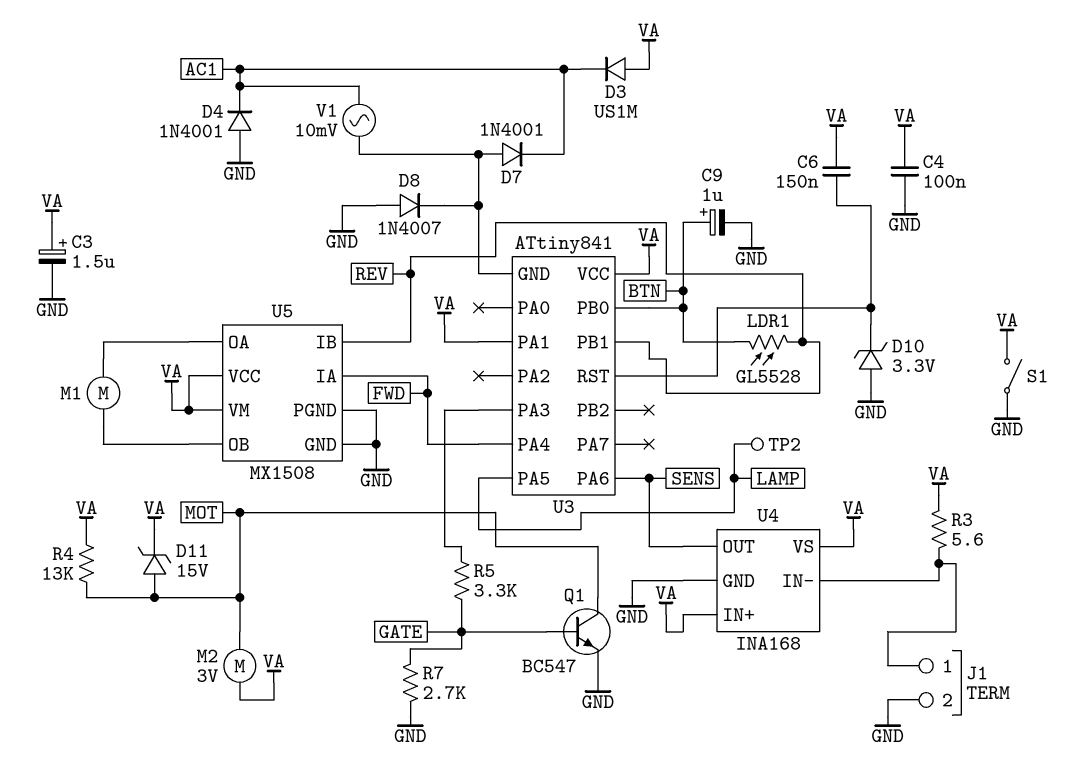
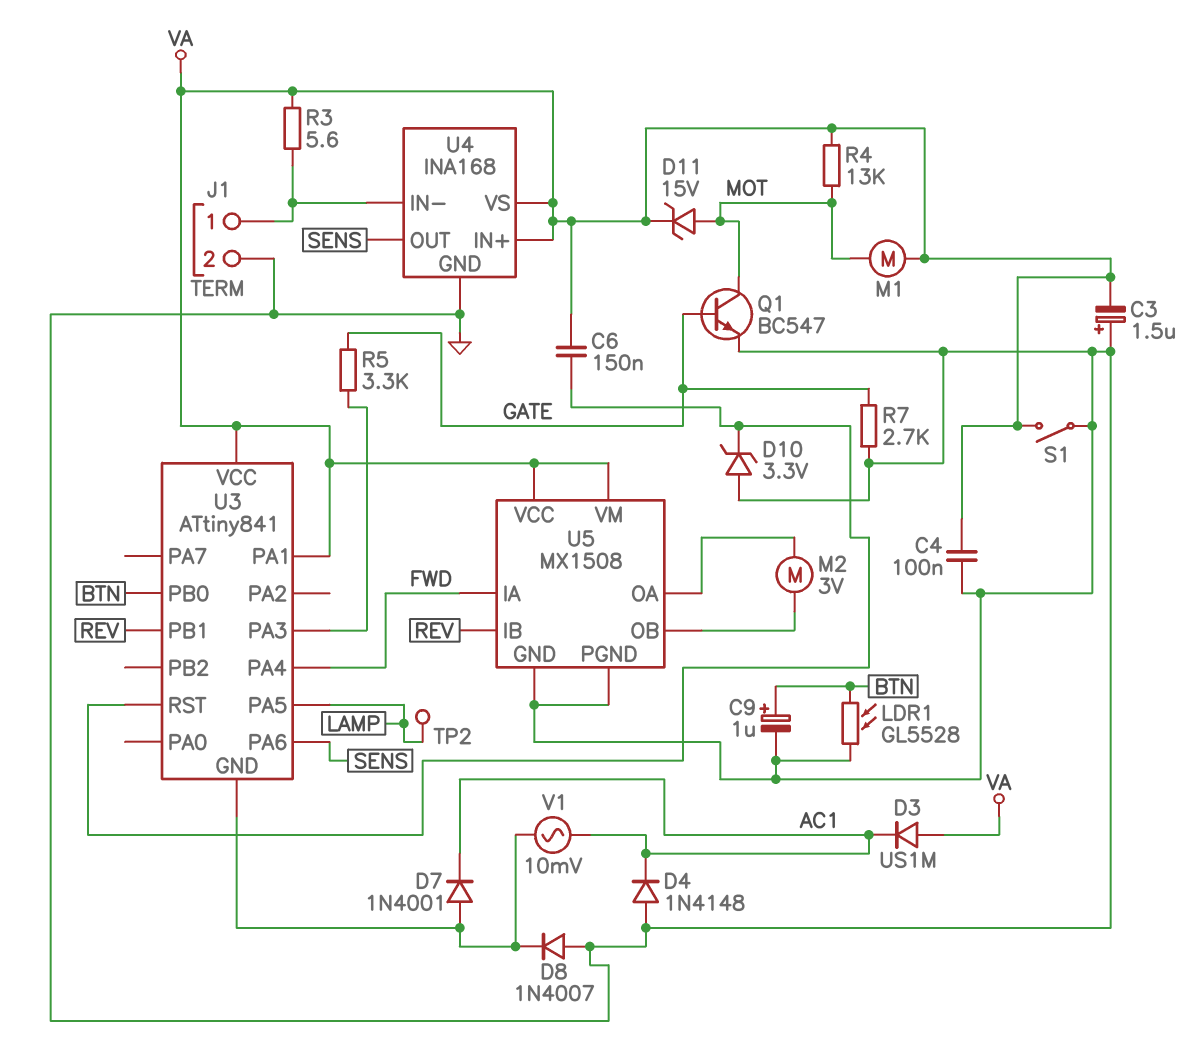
C3: 1.5uF (plus VA, minus GND) -> 1.5uF (plus GND, minus VA)
D4: diode 1N4001 (A GND, K AC1) -> diode 1N4148 (A GND, K AC1)
LDR1: GL5528 (BTN, REV) -> GL5528 (BTN, GND)
M1: motor (U5/OA, U5/OB) -> motor (MOT, VA)
M2: motor 3V (MOT, VA) -> motor 3V (U5/OA, U5/OB)

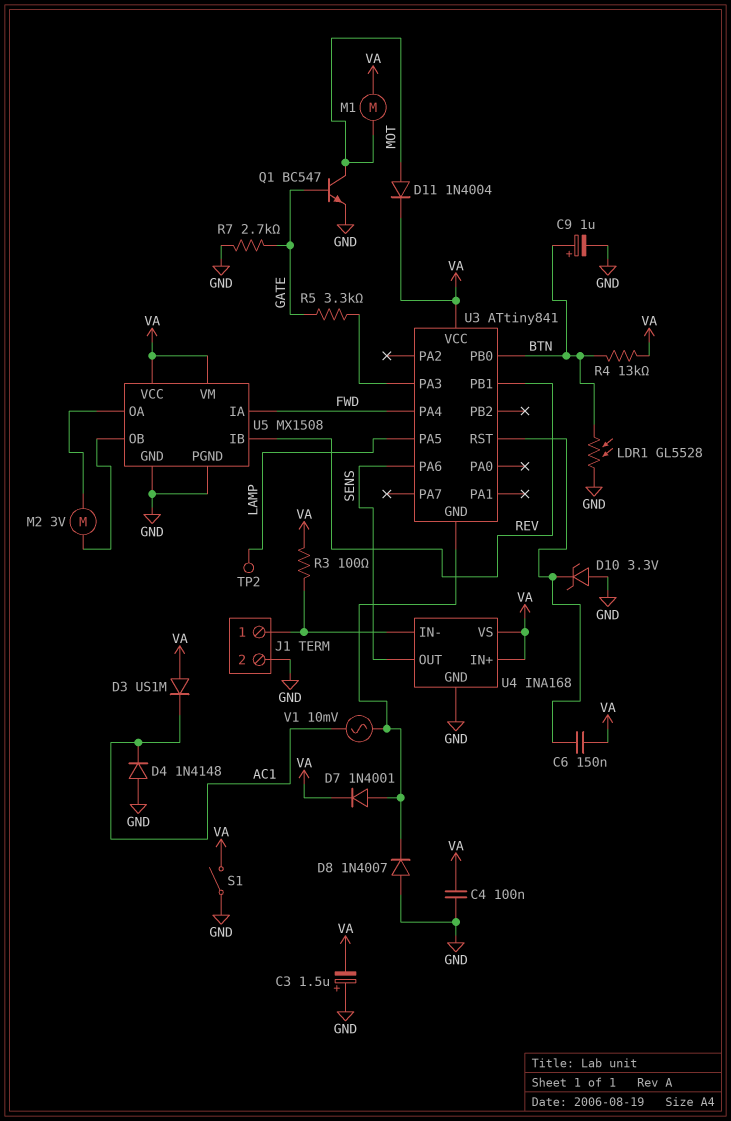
D7: diode 1N4001 (A U3/GND, K AC1) -> diode 1N4001 (A U3/GND, K VA)
D11: zener 15V (A MOT, K VA) -> diode 1N4004 (A MOT, K VA)
R3: 5.6 (J1/1, VA) -> 100 (J1/1, VA)
R4: 13k (MOT, VA) -> 13k (BTN, VA)
U3 pin PA1: VA -> none

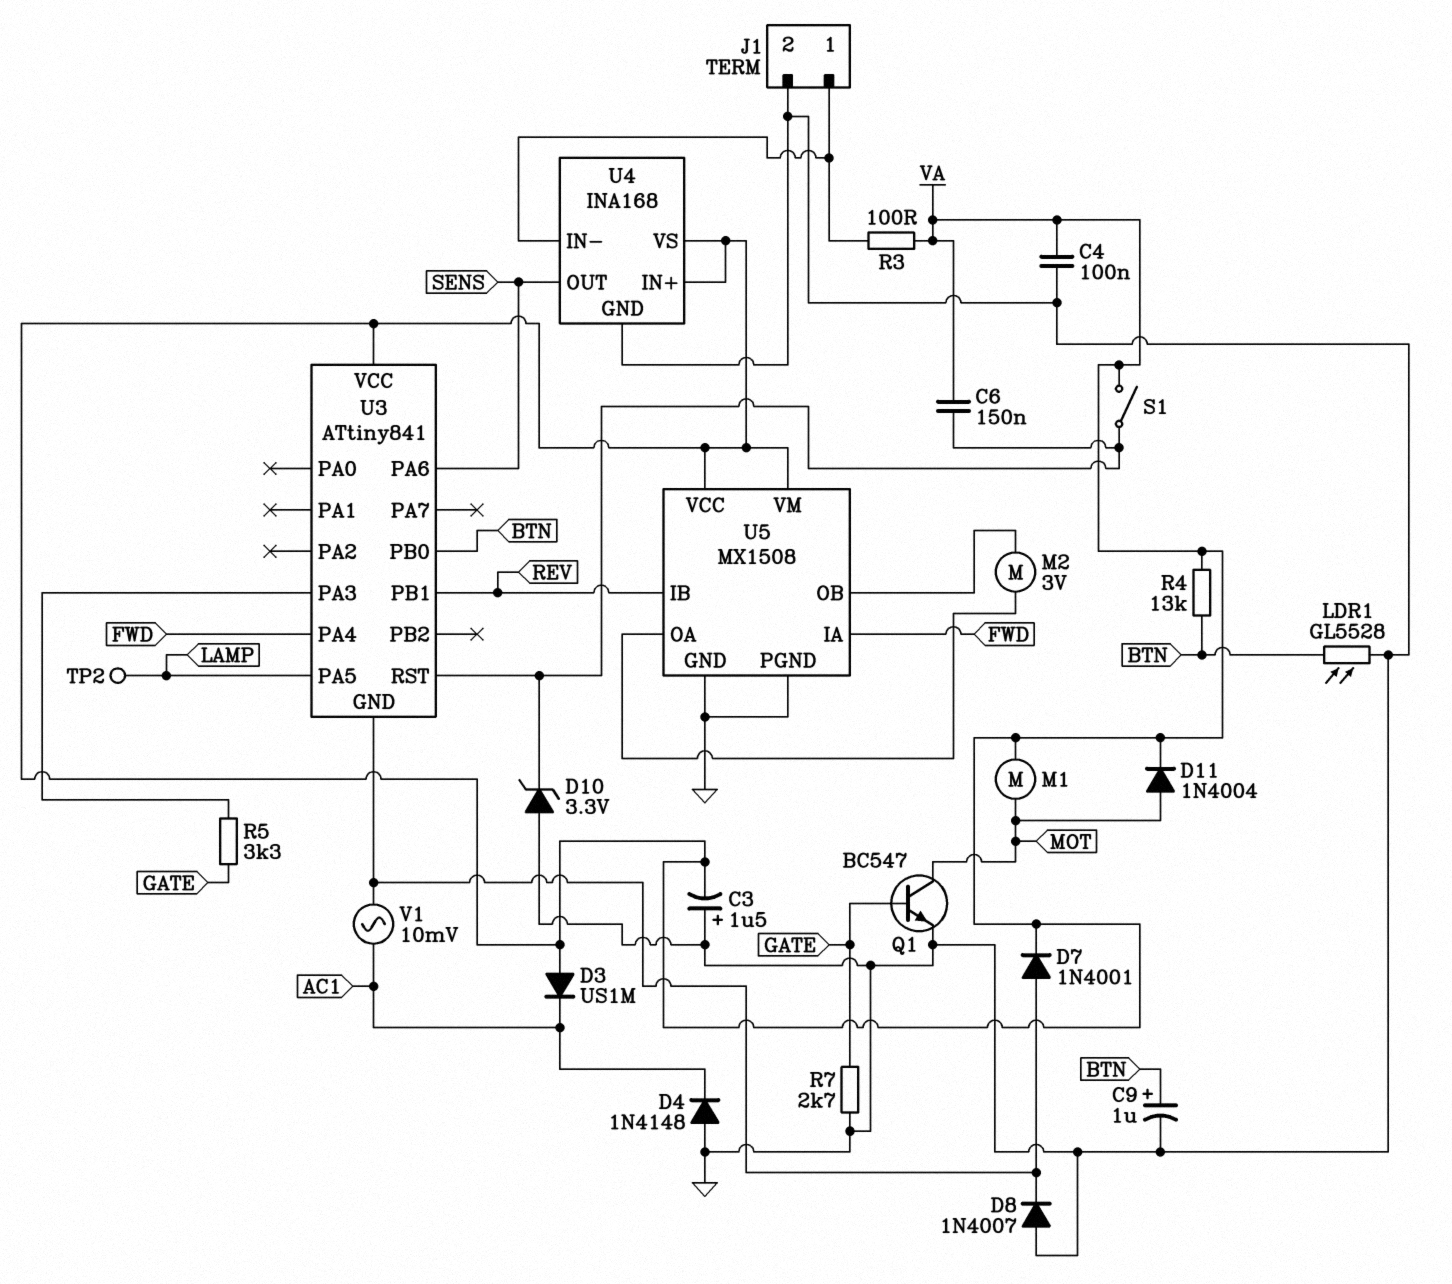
S1: switch (GND, VA) -> switch (U3/RST, VA)

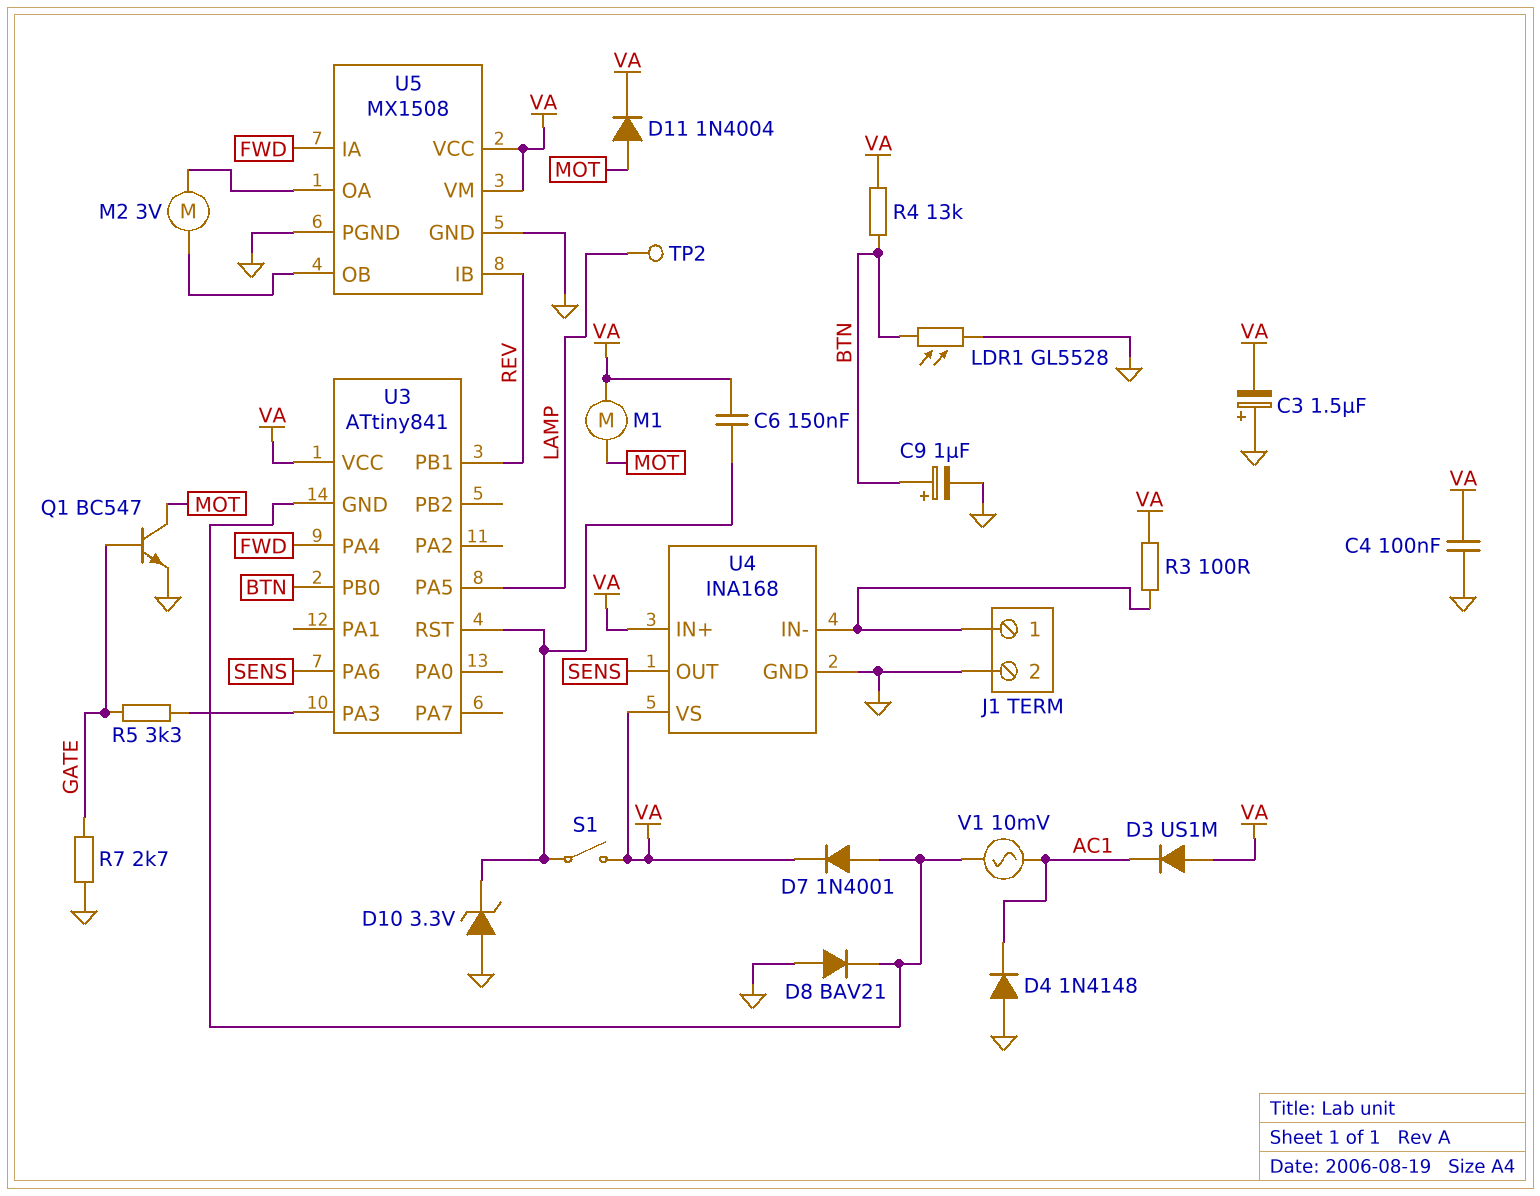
D8: diode 1N4007 (A GND, K U3/GND) -> diode BAV21 (A GND, K U3/GND)

